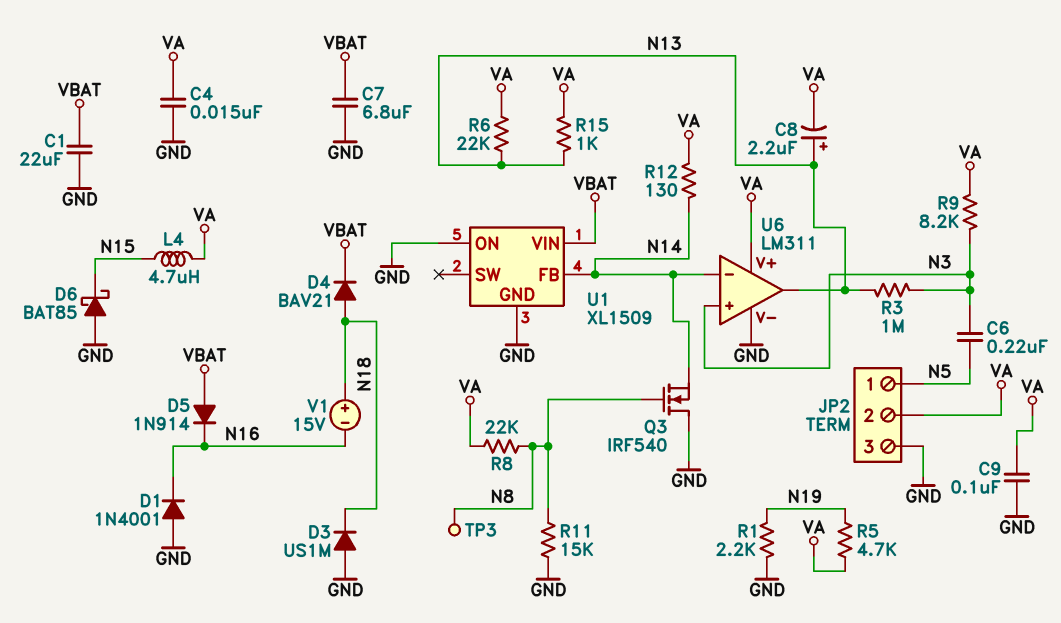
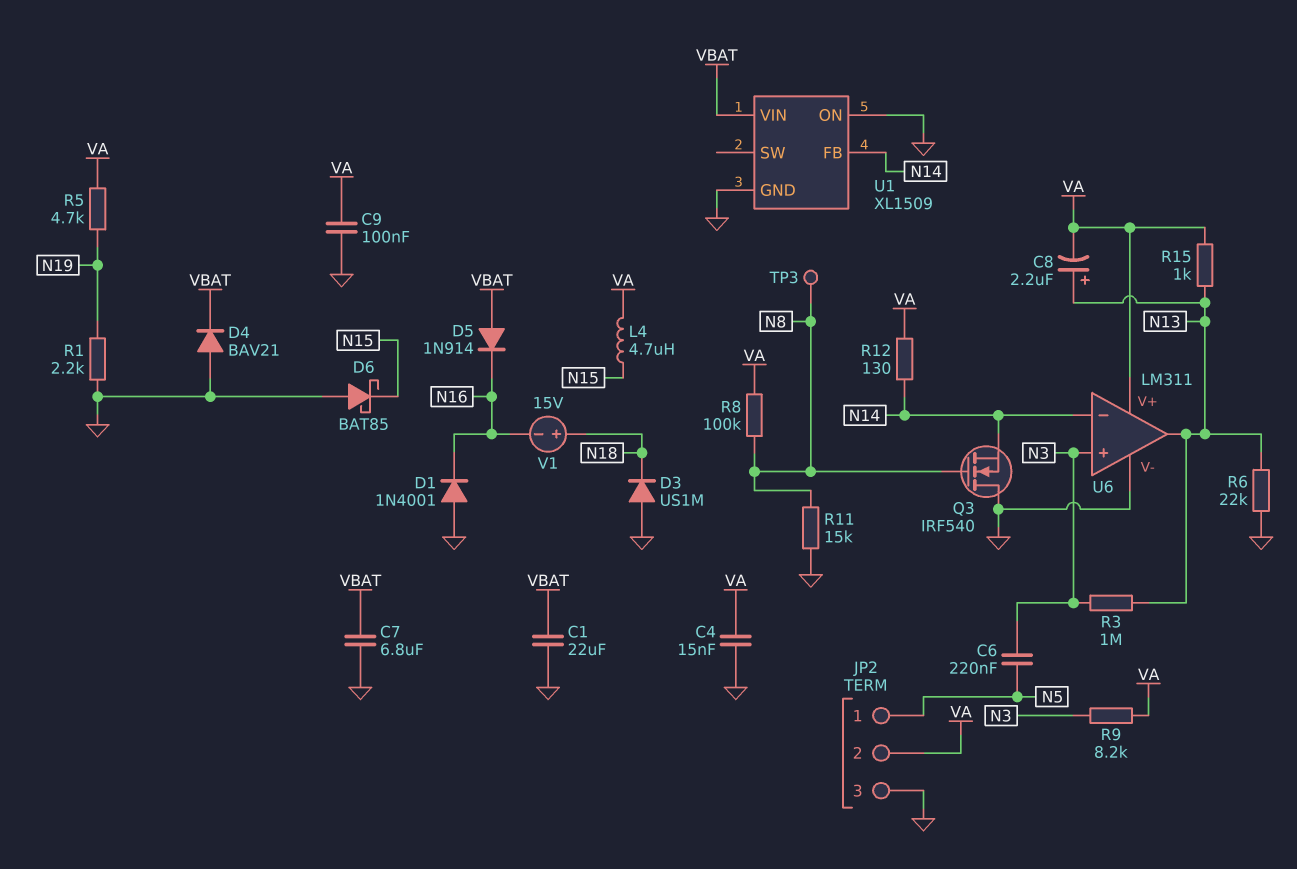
D4: diode BAV21 (A N18, K VBAT) -> diode BAV21 (A GND, K VBAT)
R6: 22k (N13, VA) -> 22k (GND, N13)
R8: 22k (N8, VA) -> 100k (N8, VA)

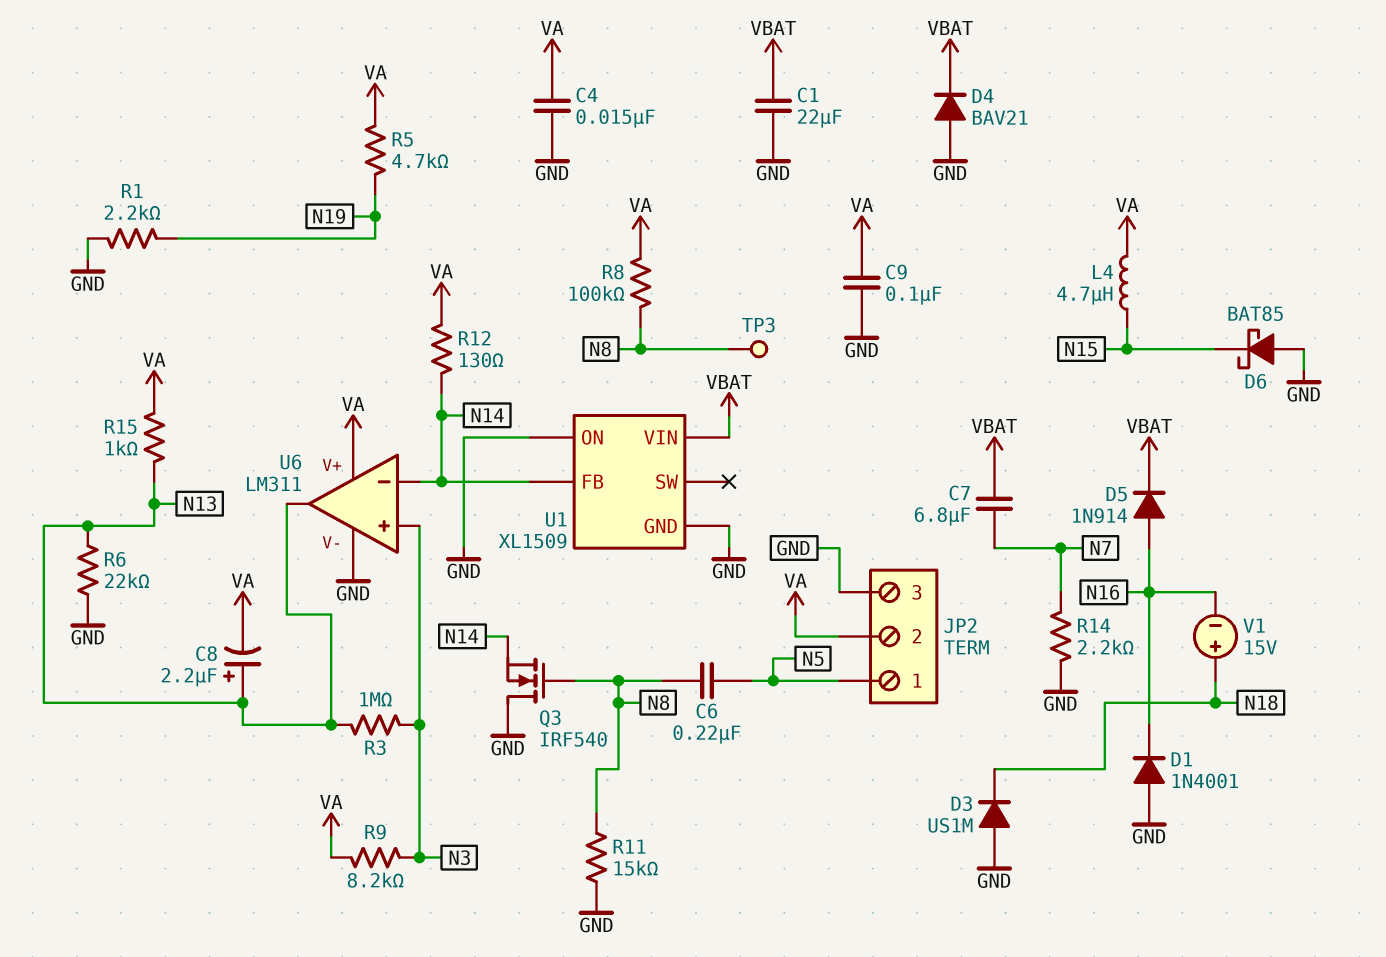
C6: 220nF (N3, N5) -> 220nF (N5, N8)
C7: 6.8uF (GND, VBAT) -> 6.8uF (N7, VBAT)
D5: diode 1N914 (A VBAT, K N16) -> diode 1N914 (A N16, K VBAT)
R14: none -> 2.2k (GND, N7)

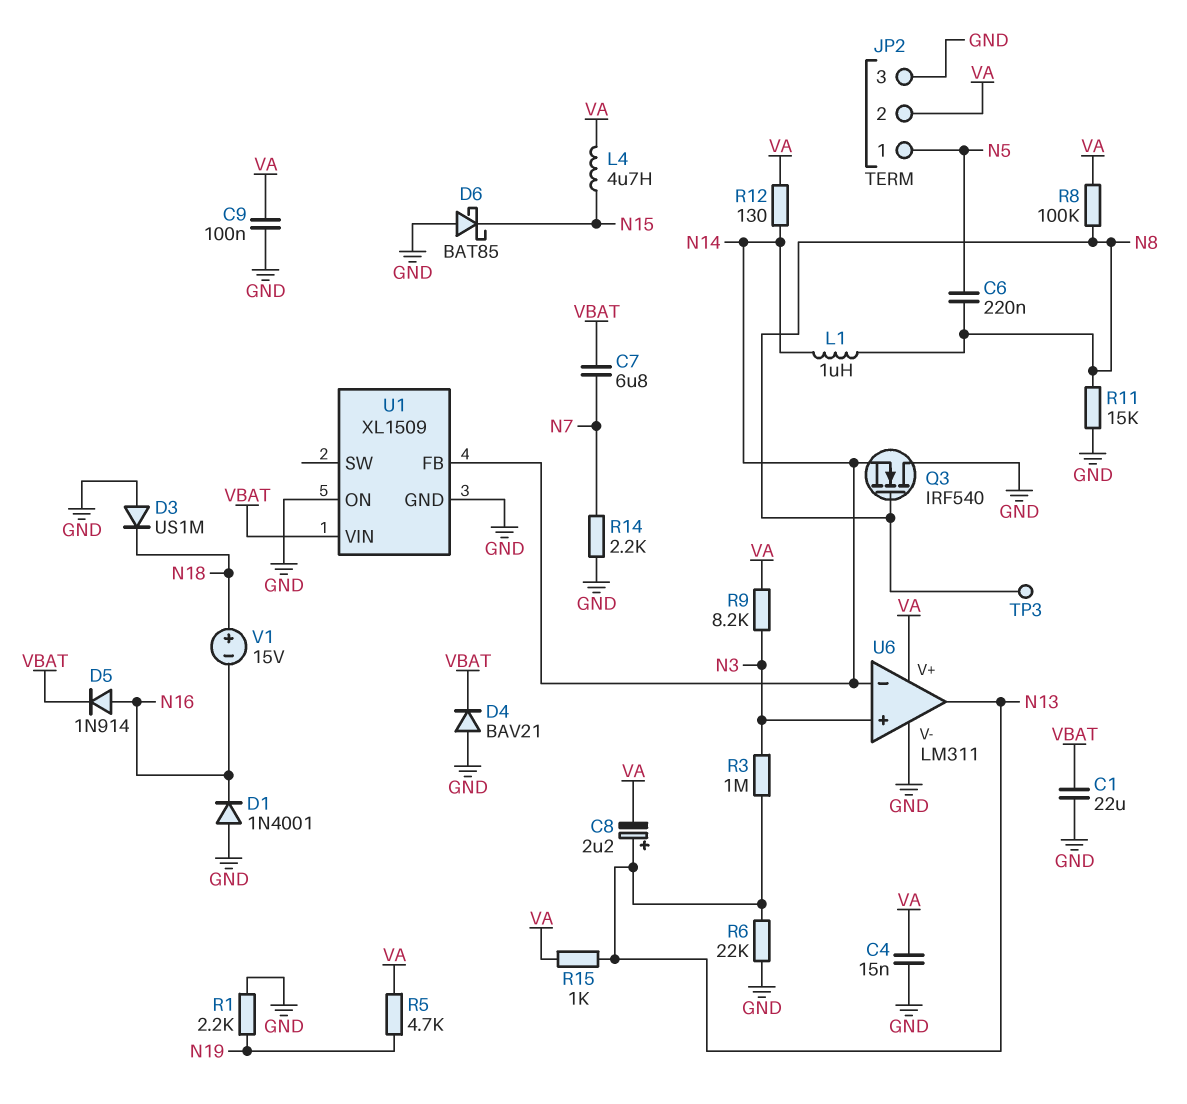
L1: none -> 1uH (N8, N14)

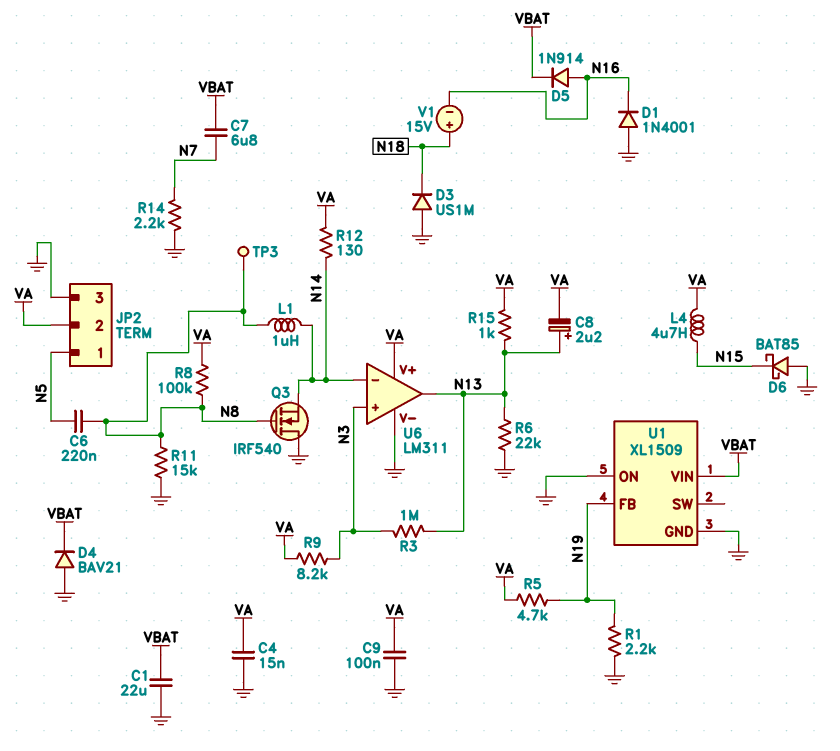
U1 pin FB: N14 -> N19

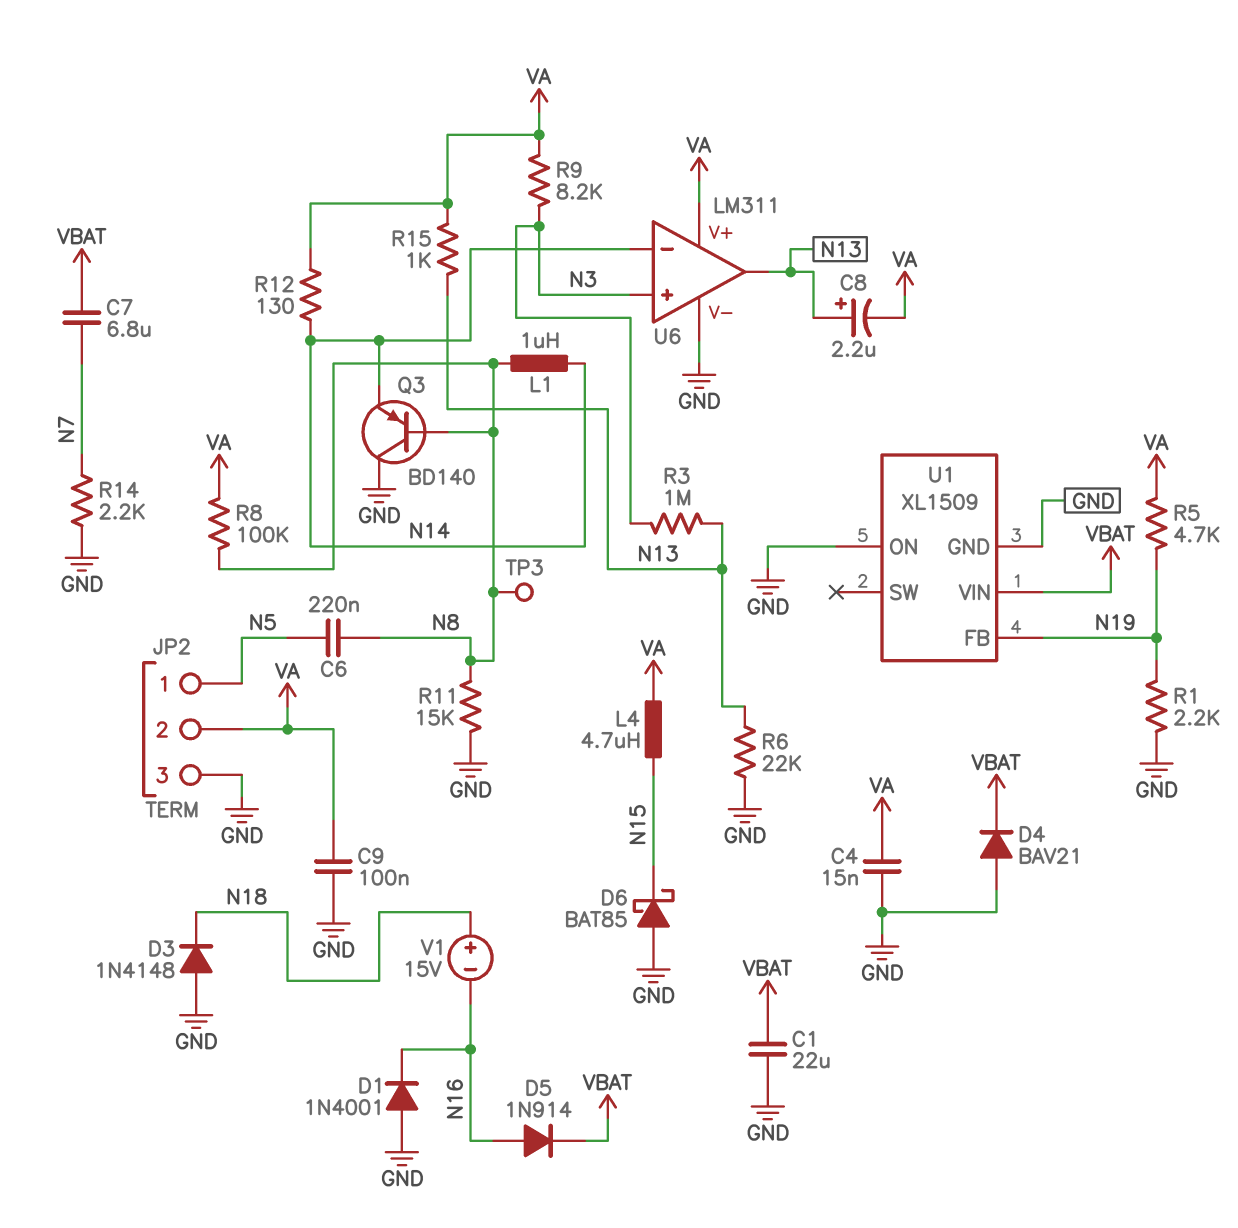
D3: diode US1M (A GND, K N18) -> diode 1N4148 (A GND, K N18)
Q3: NMOS IRF540 (G N8, D GND, S N14) -> PNP BD140 (B N8, C GND, E N14)

